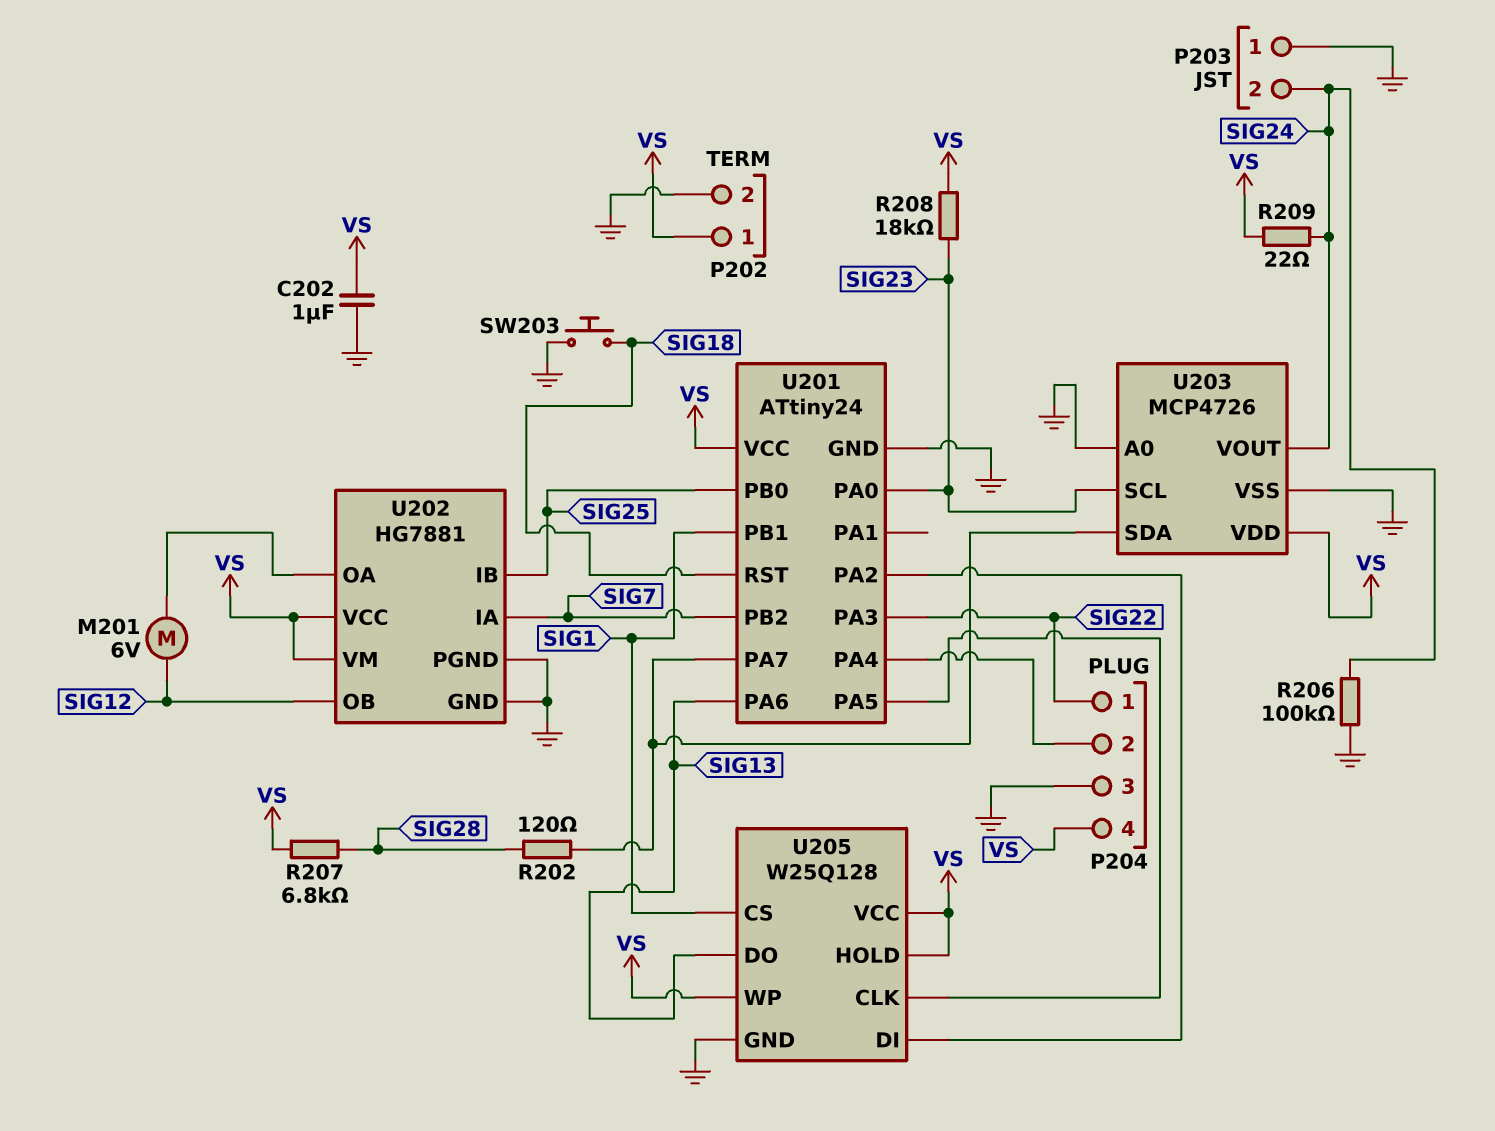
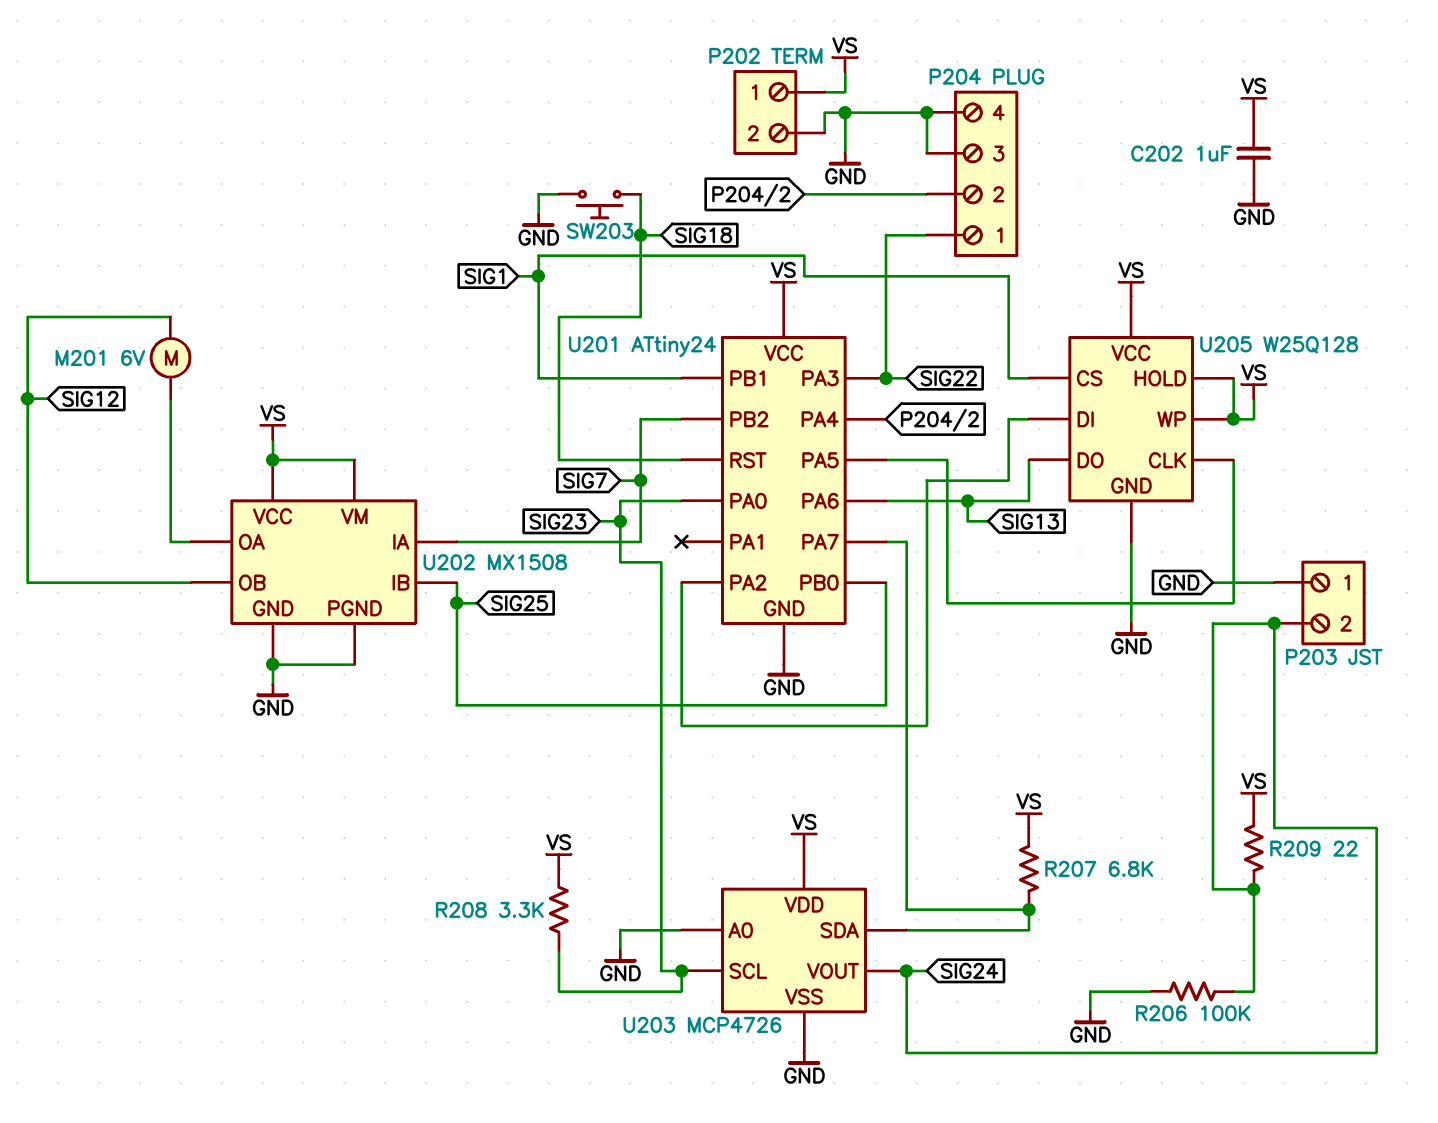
P204 pin 4: VS -> GND
R202: 120 (SIG28, U201/PA7) -> none
R207: 6.8k (SIG28, VS) -> 6.8k (U201/PA7, VS)
R208: 18k (SIG23, VS) -> 3.3k (SIG23, VS)
U202: HG7881 -> MX1508

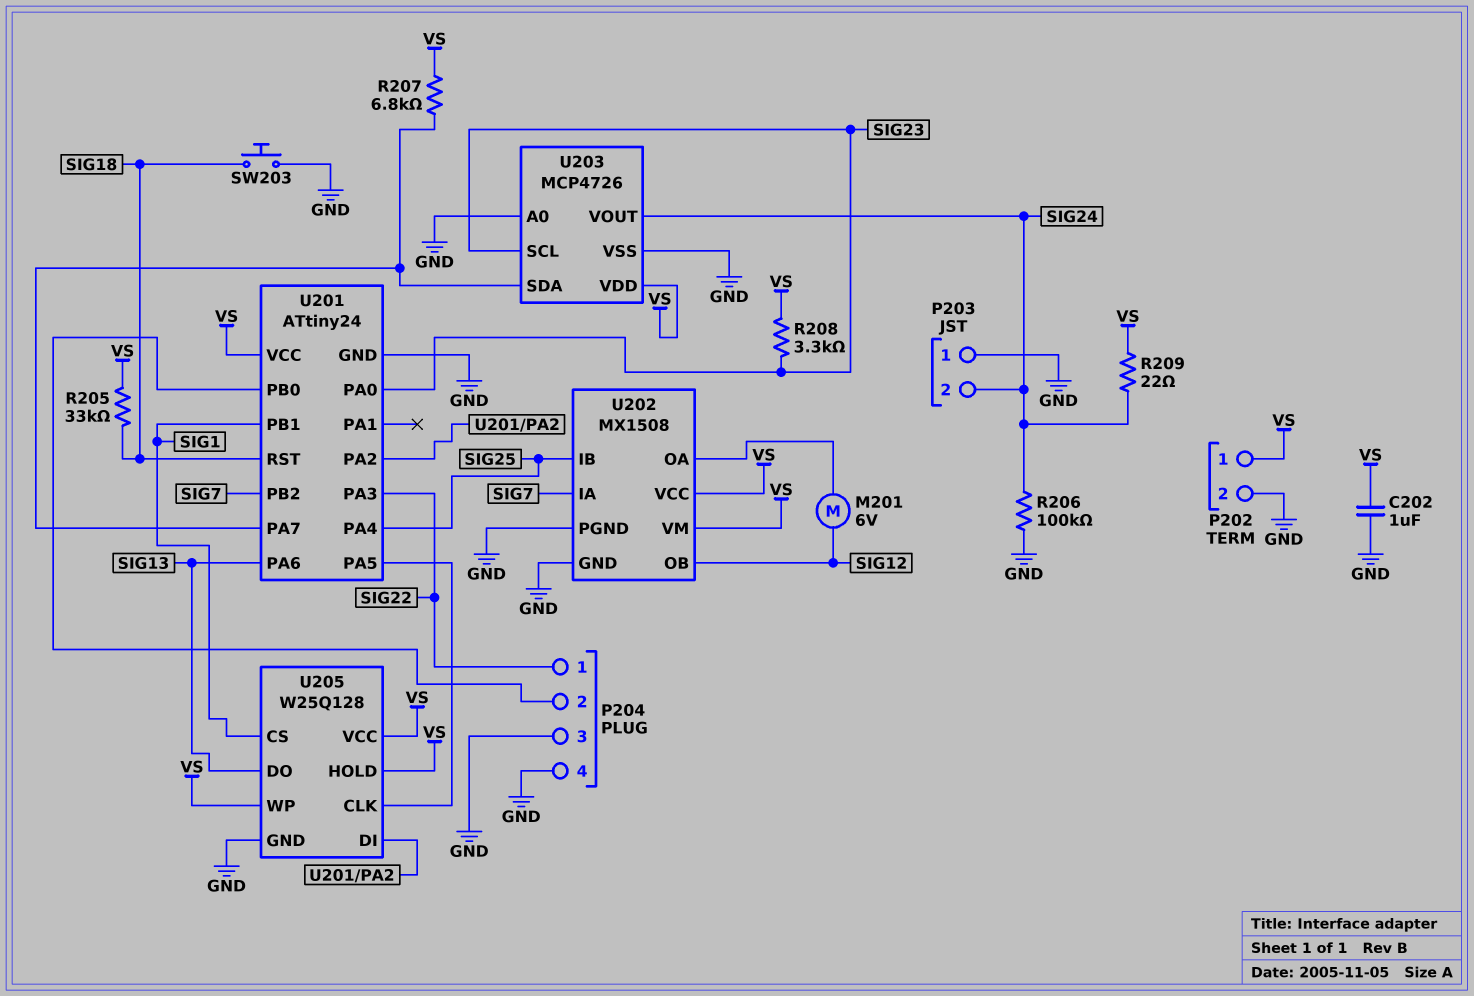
R205: none -> 33k (SIG18, VS)
U201 pin PA4: P204/2 -> SIG25
U201 pin PB0: SIG25 -> P204/2

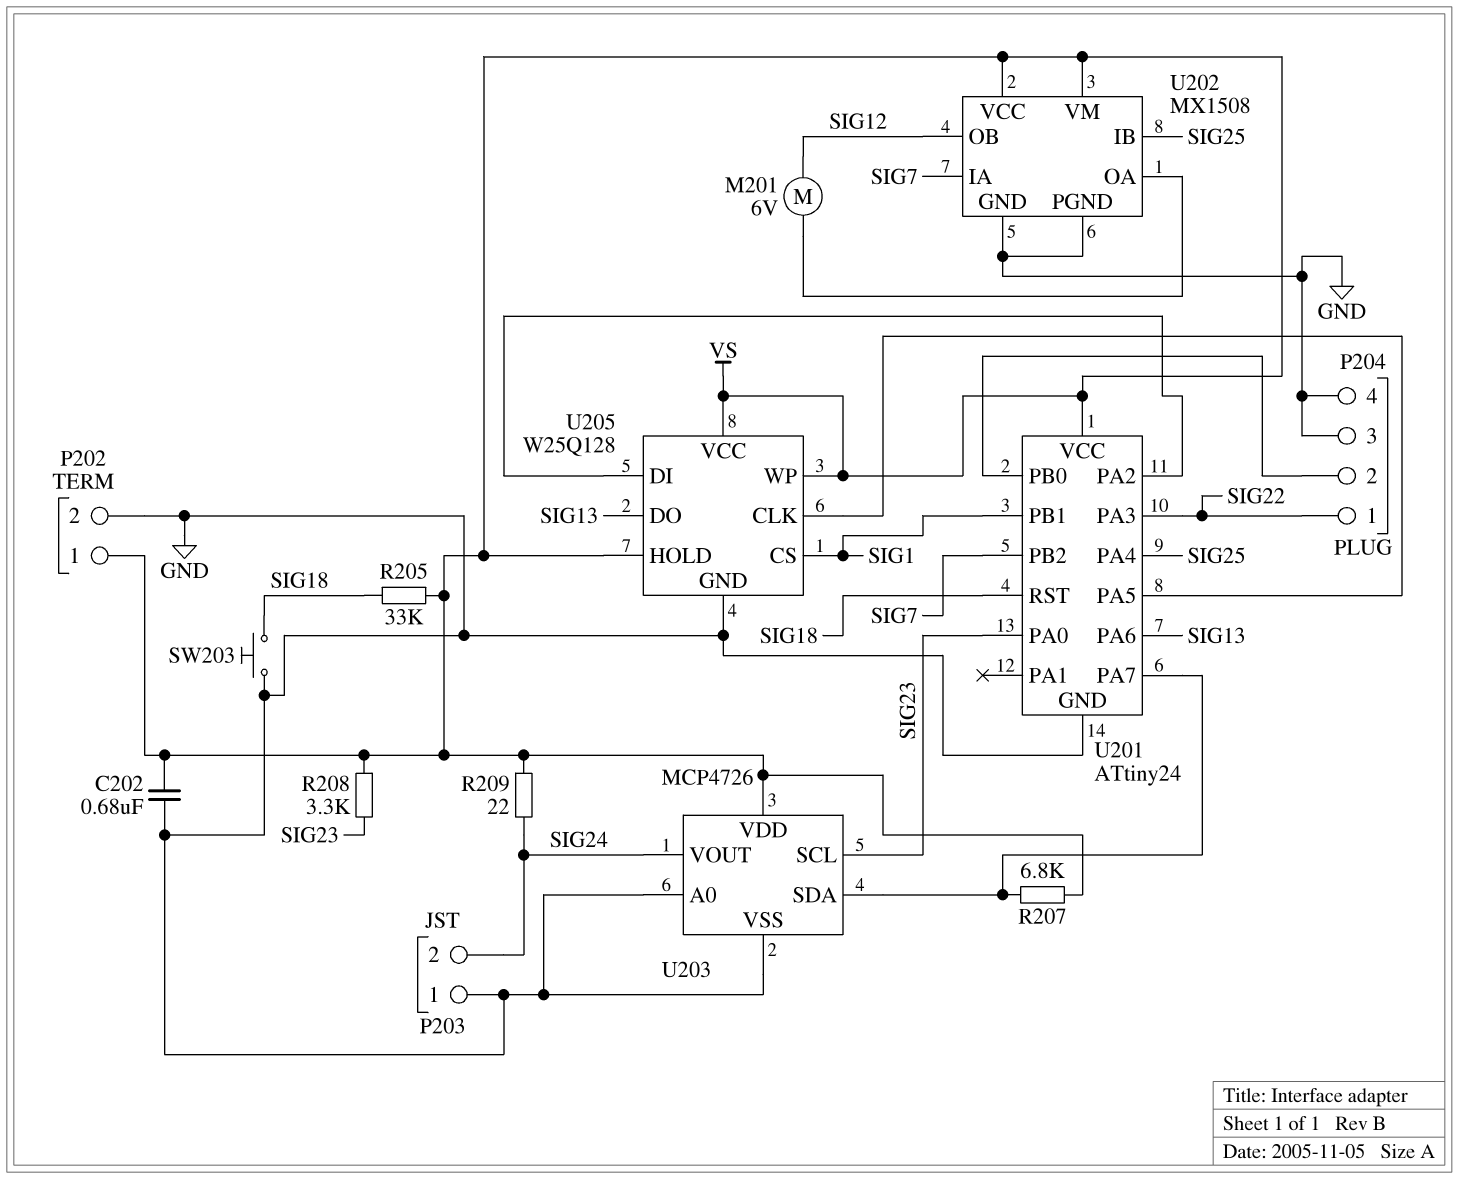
C202: 1uF (GND, VS) -> 680nF (GND, VS)
R206: 100k (GND, SIG24) -> none

